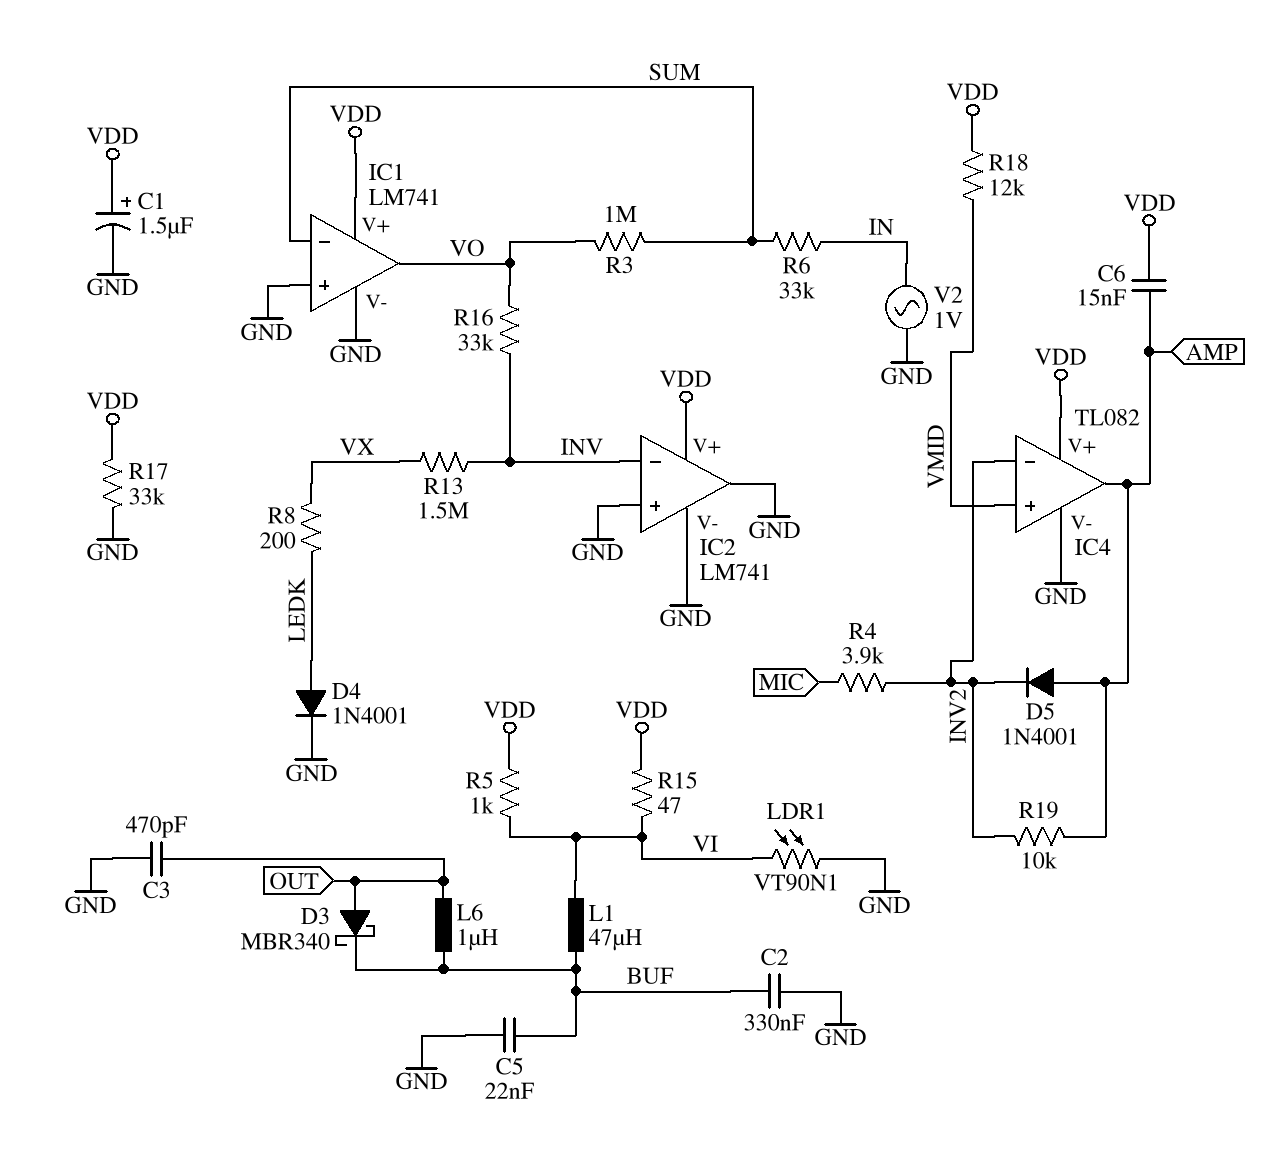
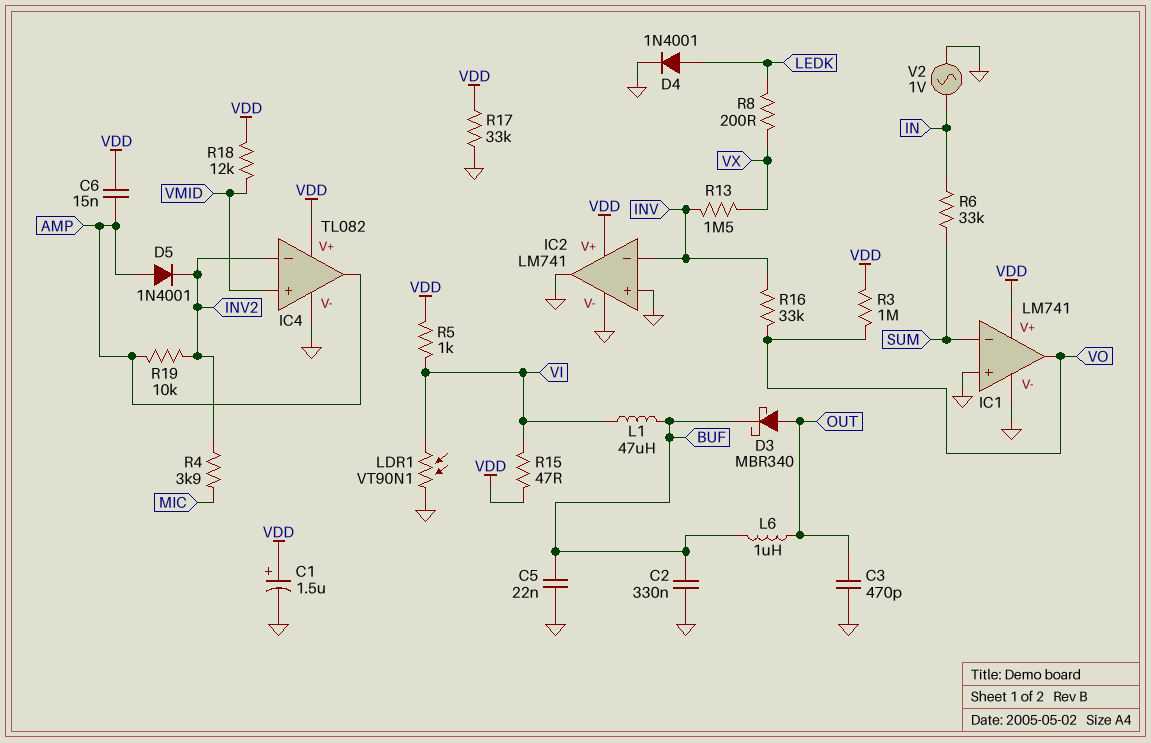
R3: 1M (SUM, VO) -> 1M (VDD, VO)

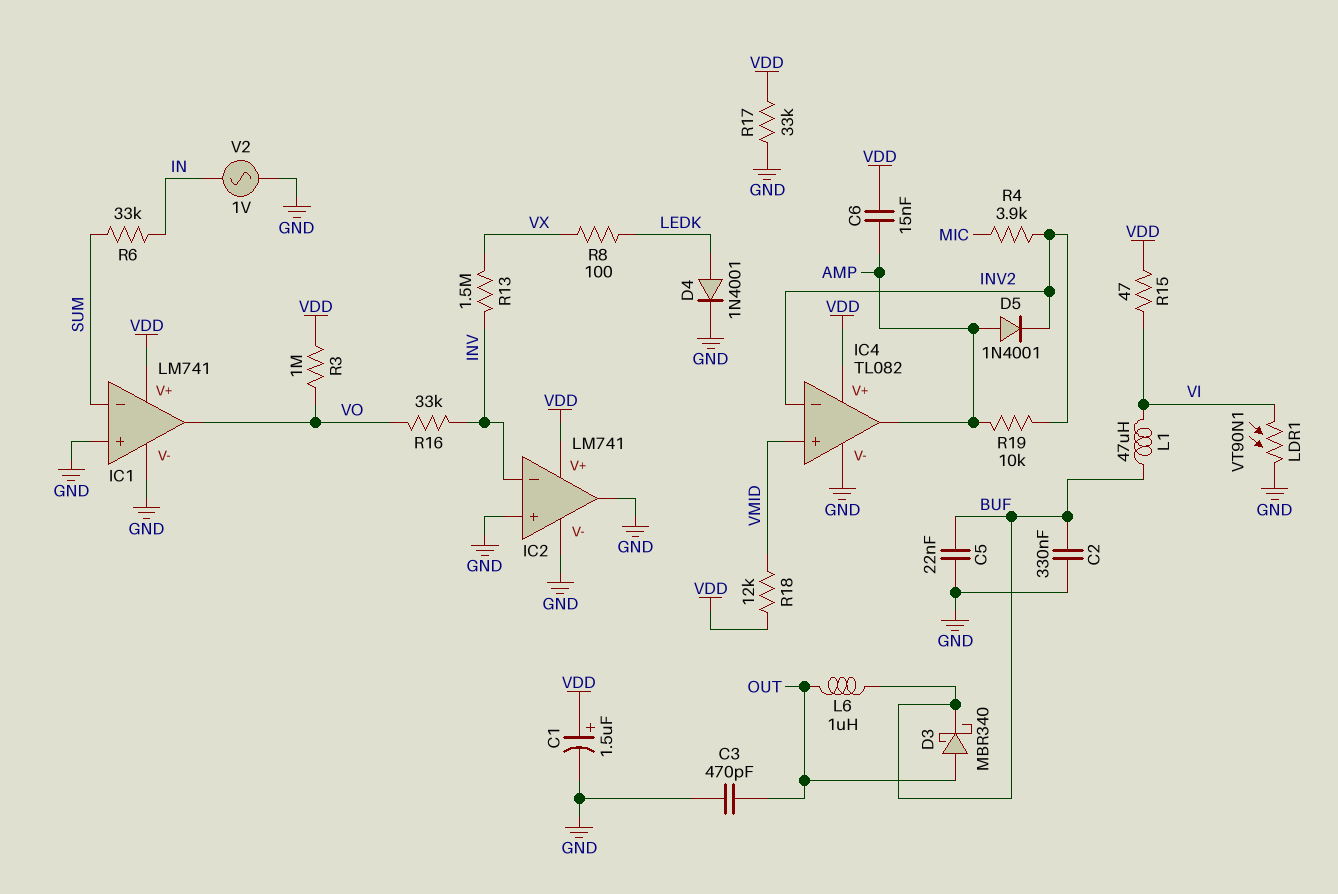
R5: 1k (VDD, VI) -> none
R8: 200 (LEDK, VX) -> 100 (LEDK, VX)

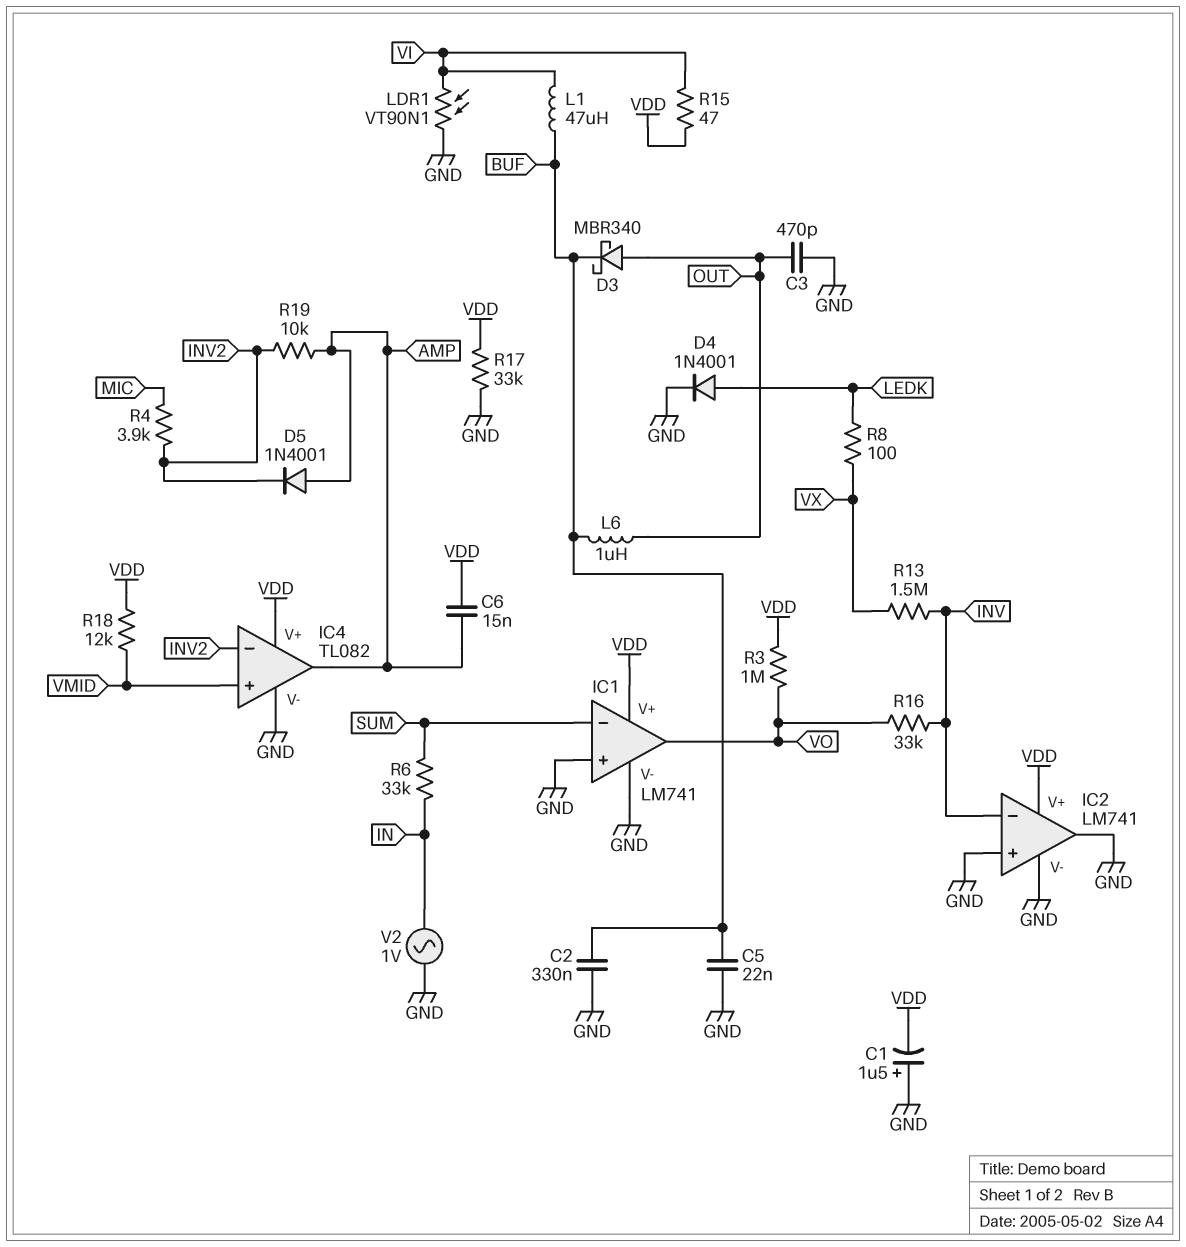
C1: 1.5uF (plus VDD, minus GND) -> 1.5uF (plus GND, minus VDD)

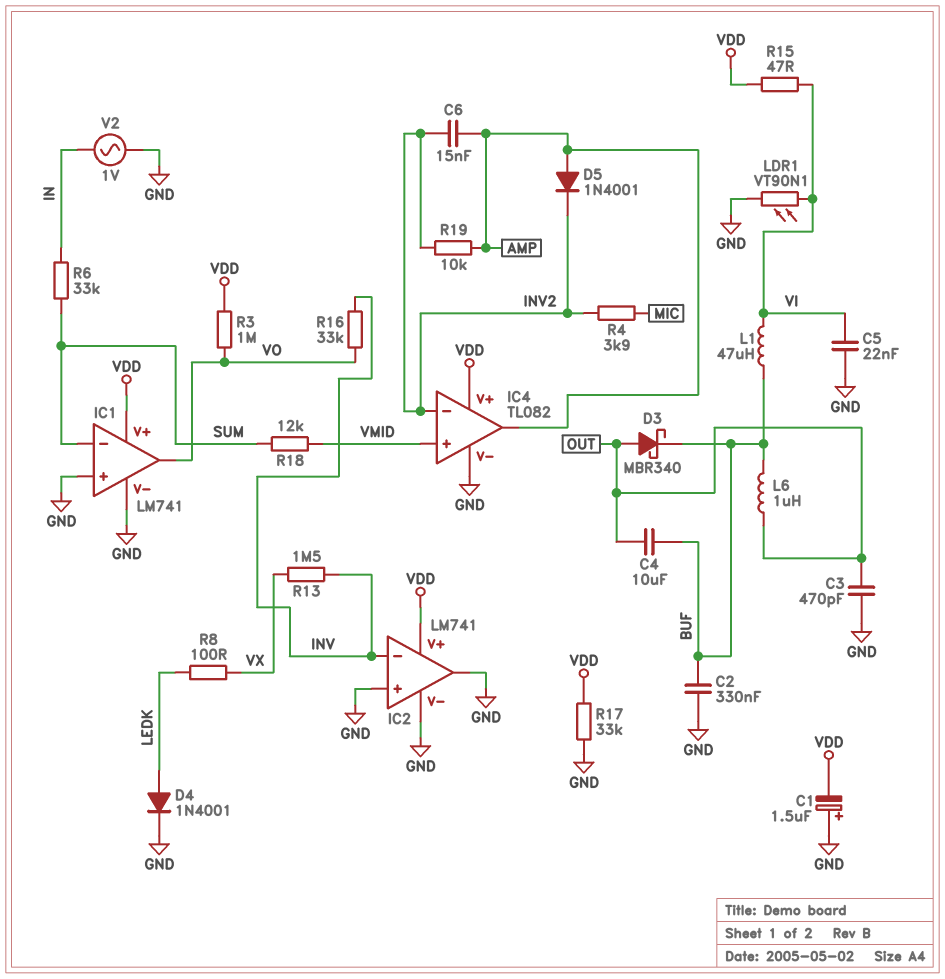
C4: none -> 10uF (BUF, OUT)
C5: 22nF (BUF, GND) -> 22nF (GND, VI)
C6: 15nF (AMP, VDD) -> 15nF (AMP, INV2)
R18: 12k (VDD, VMID) -> 12k (SUM, VMID)

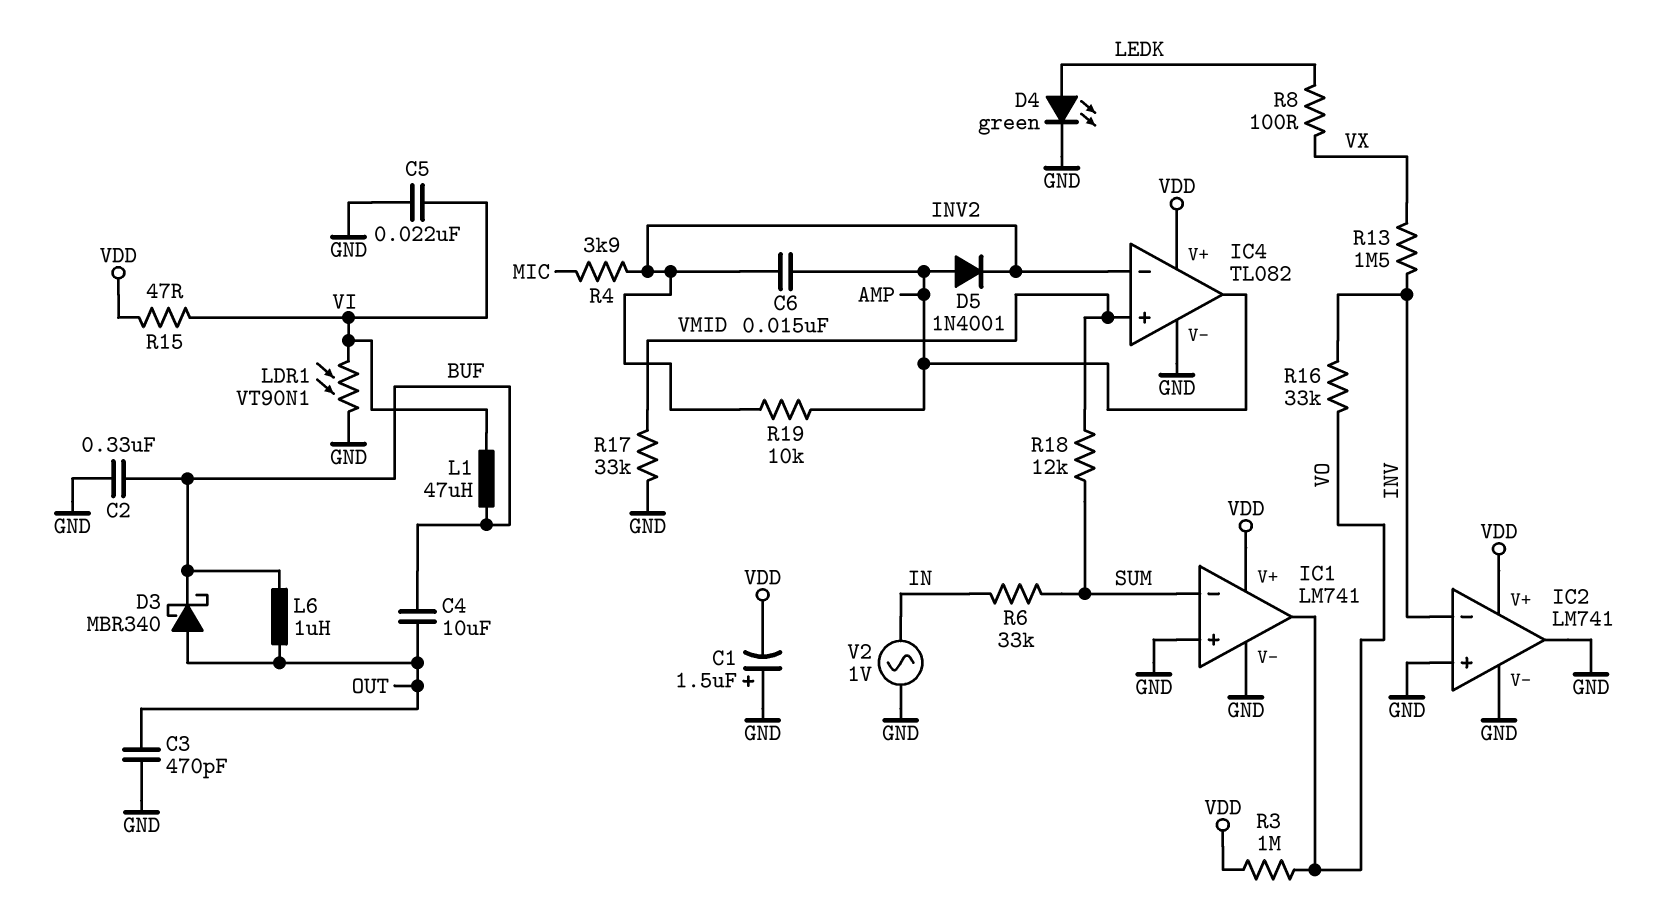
D4: diode 1N4001 (A LEDK, K GND) -> LED green (A LEDK, K GND)
R17: 33k (GND, VDD) -> 33k (GND, VMID)

